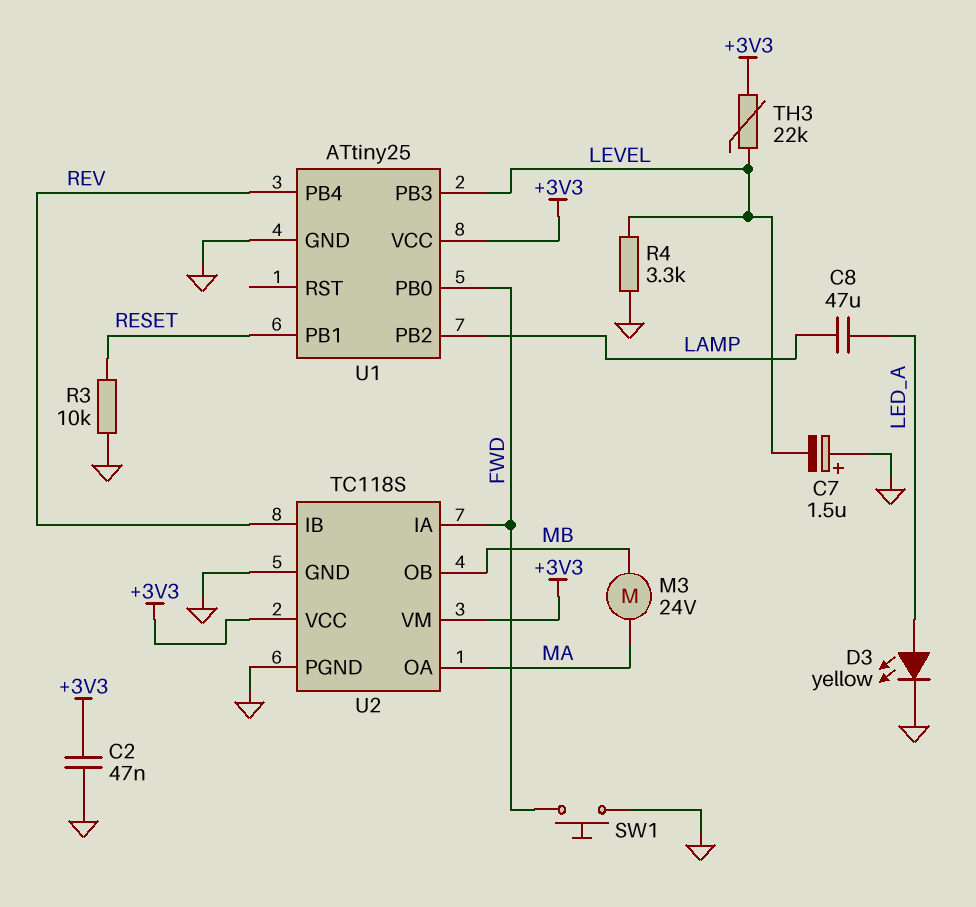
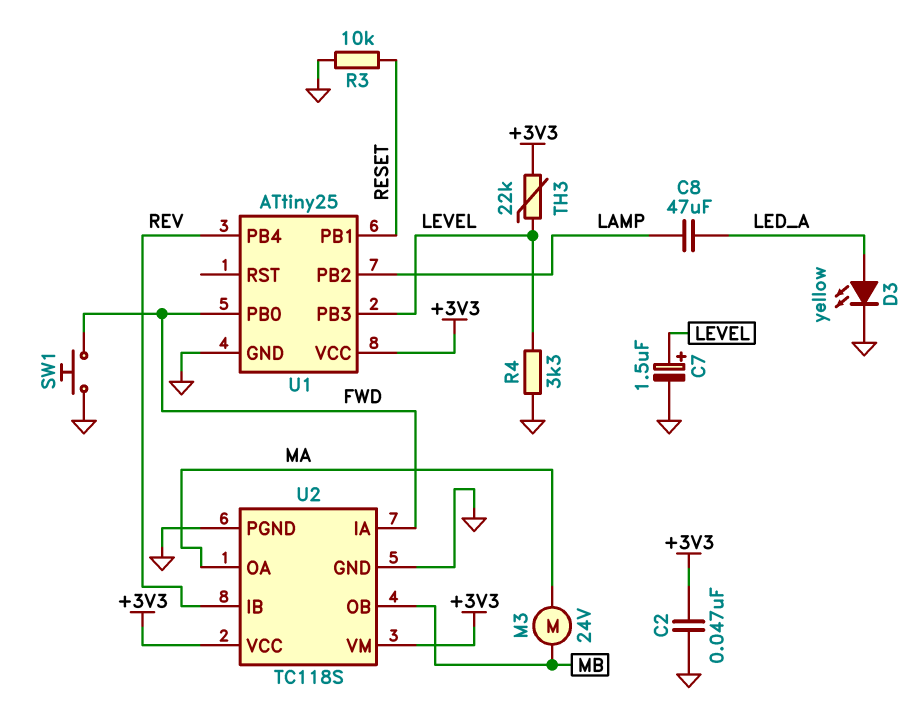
C7: 1.5uF (plus GND, minus LEVEL) -> 1.5uF (plus LEVEL, minus GND)

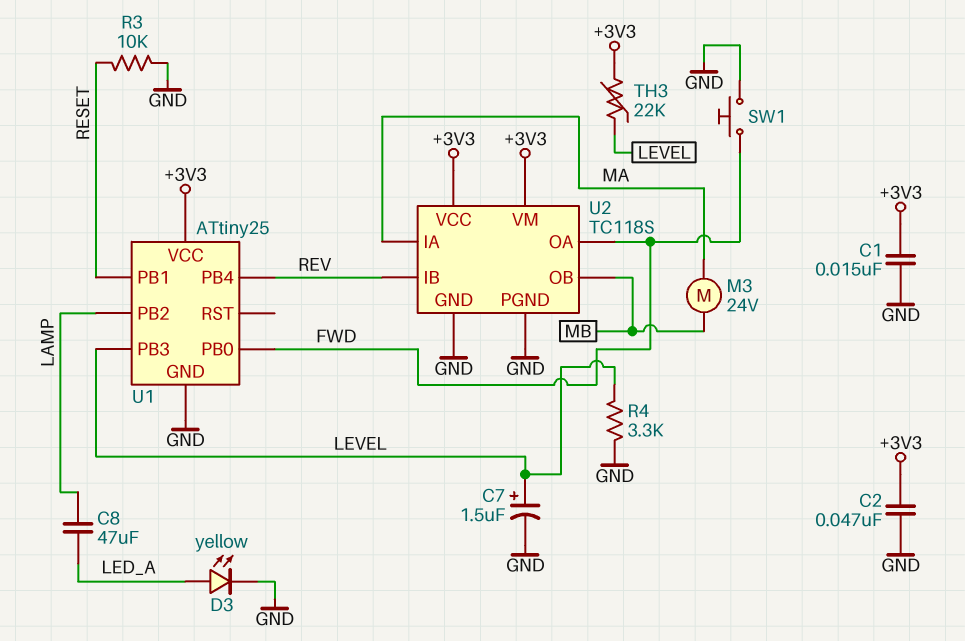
C1: none -> 15nF (+3V3, GND)
U2 pin IA: FWD -> MA
U2 pin OA: MA -> FWD

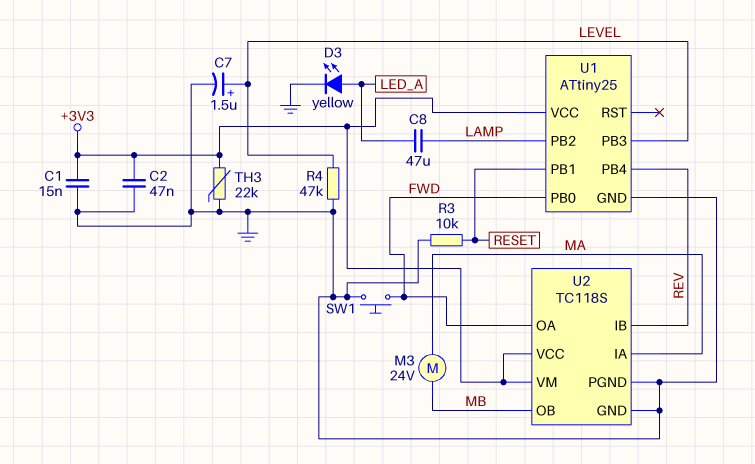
R4: 3.3k (GND, LEVEL) -> 47k (GND, LEVEL)
TH3: 22k (+3V3, LEVEL) -> 22k (+3V3, GND)

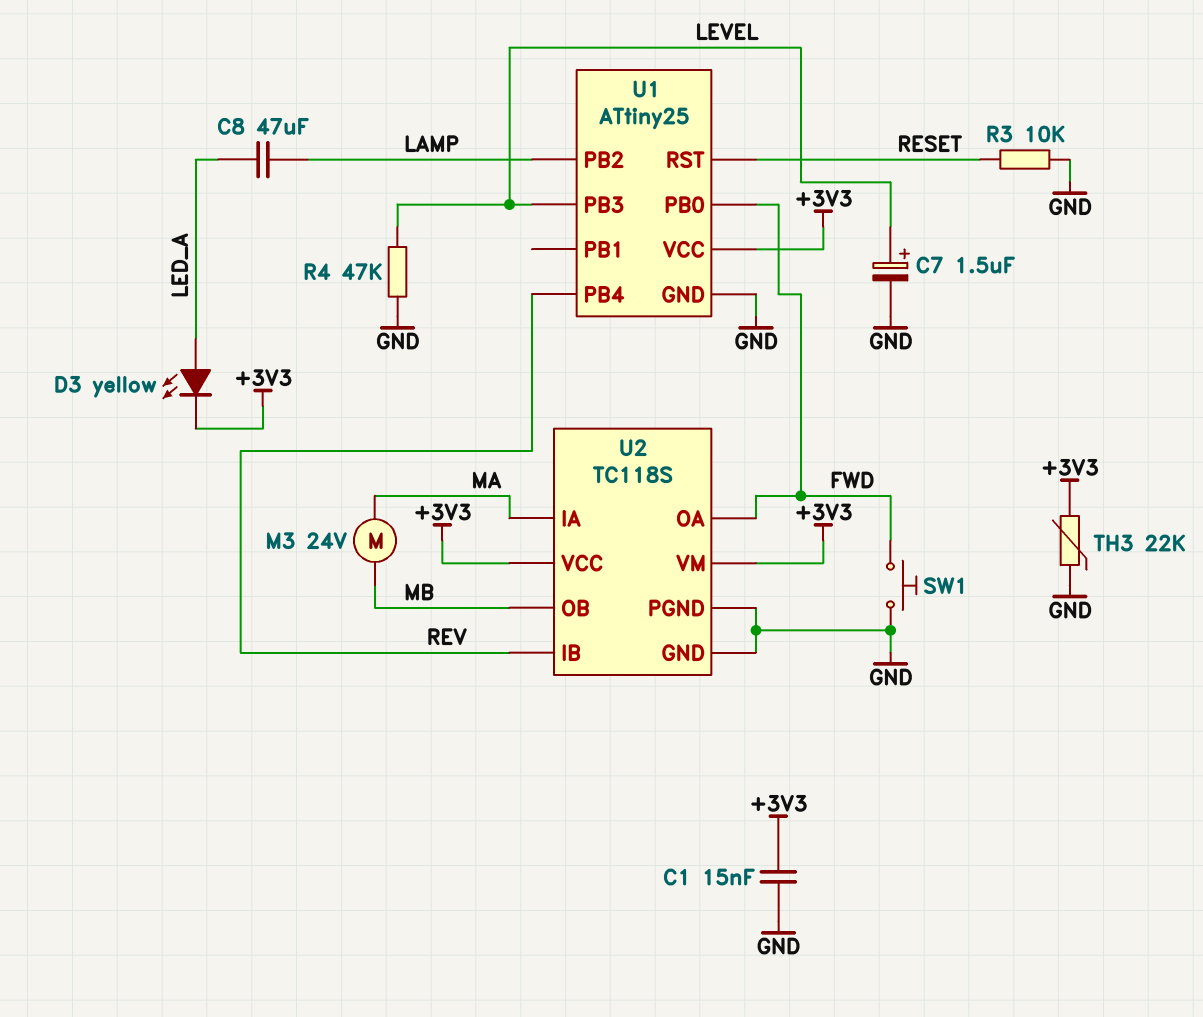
C2: 47nF (+3V3, GND) -> none
D3: LED yellow (A LED_A, K GND) -> LED yellow (A LED_A, K +3V3)
U1 pin PB1: RESET -> none
U1 pin RST: none -> RESET

